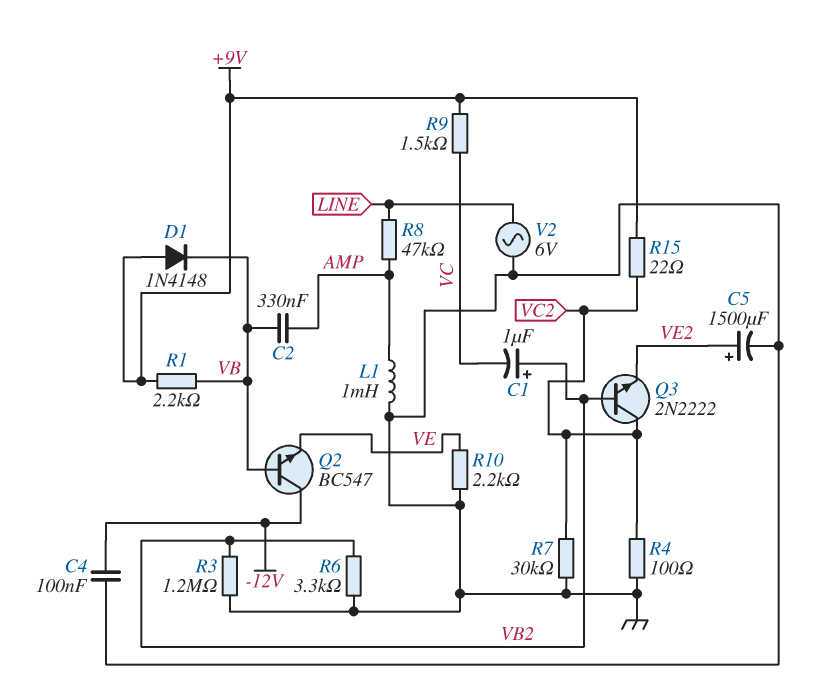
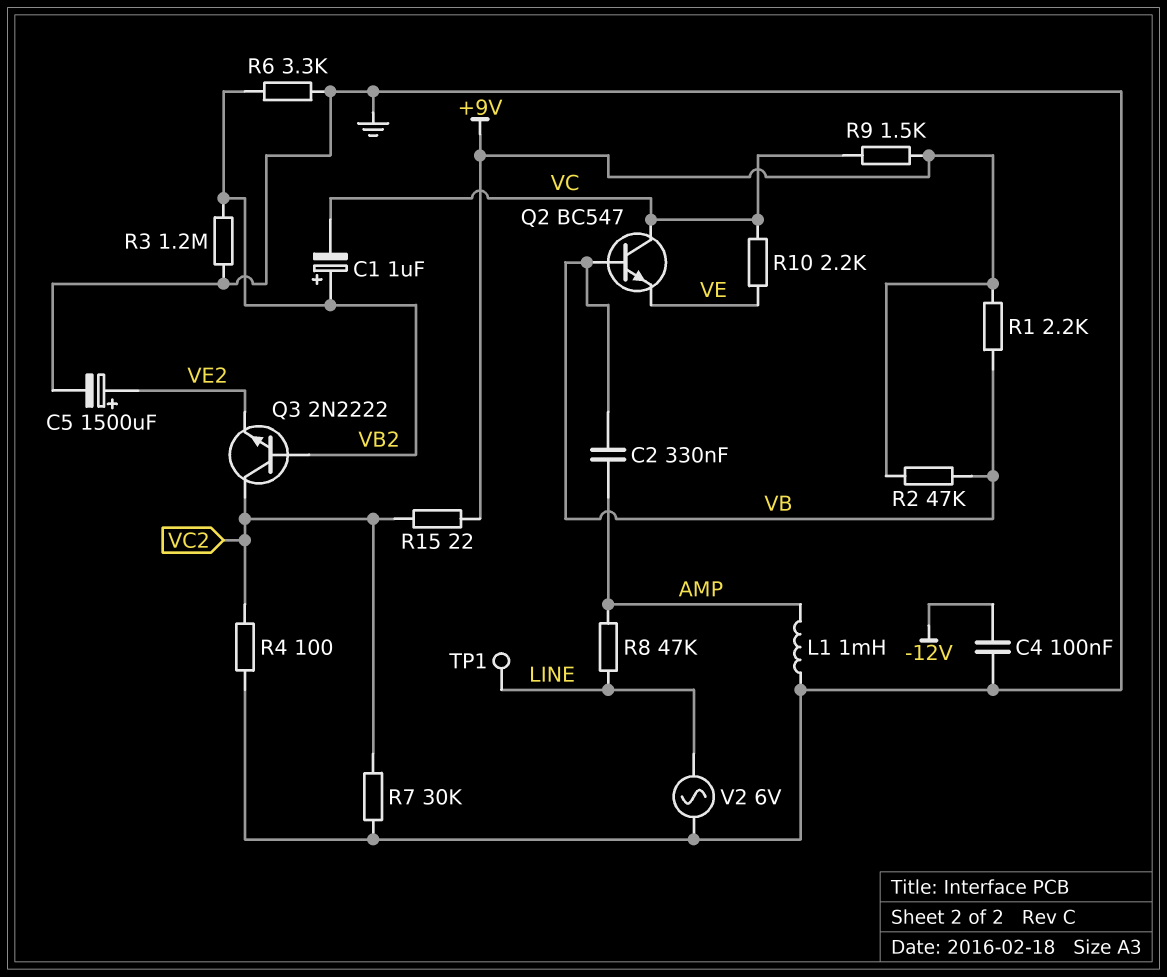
D1: diode 1N4148 (A +9V, K VB) -> none
Q2: NPN BC547 (B VB, C -12V, E VE) -> NPN BC547 (B VB, C VC, E VE)
R2: none -> 47k (+9V, VB)
R10: 2.2k (GND, VE) -> 2.2k (VC, VE)
TP1: none -> test point (LINE)

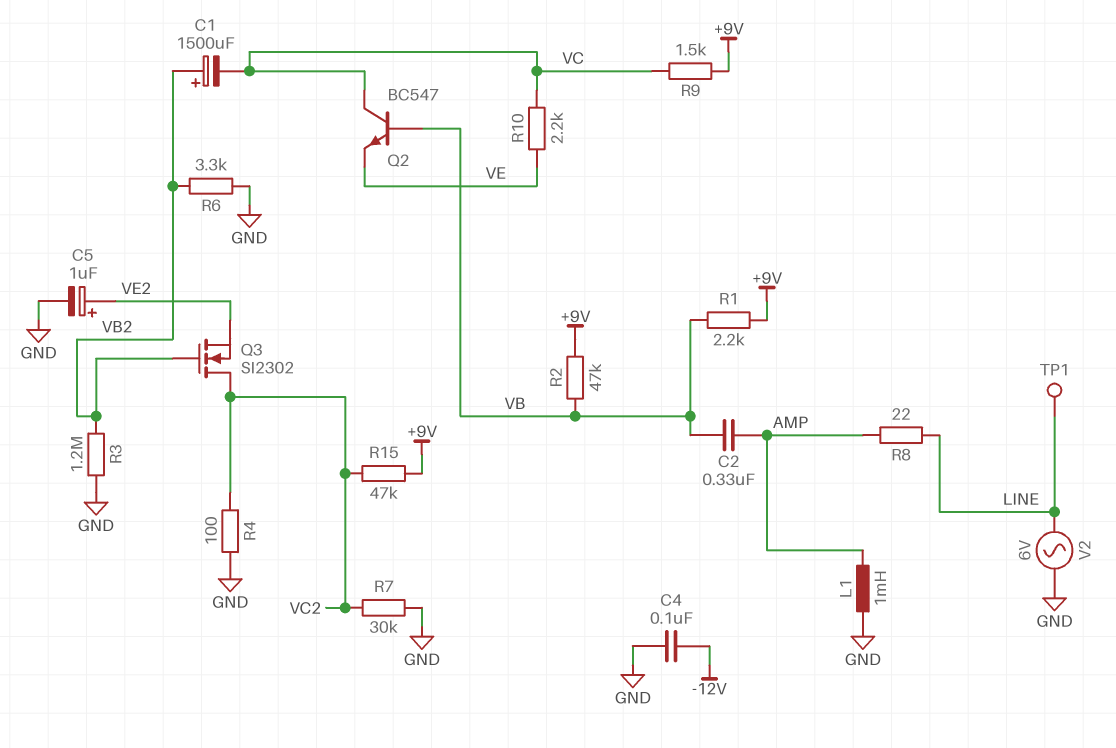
C1: 1uF (plus VB2, minus VC) -> 1500uF (plus VB2, minus VC)
C5: 1500uF (plus VE2, minus GND) -> 1uF (plus VE2, minus GND)
Q3: NPN 2N2222 (B VB2, C VC2, E VE2) -> NMOS SI2302 (G VB2, D VC2, S VE2)
R8: 47k (AMP, LINE) -> 22 (AMP, LINE)
R15: 22 (+9V, VC2) -> 47k (+9V, VC2)

